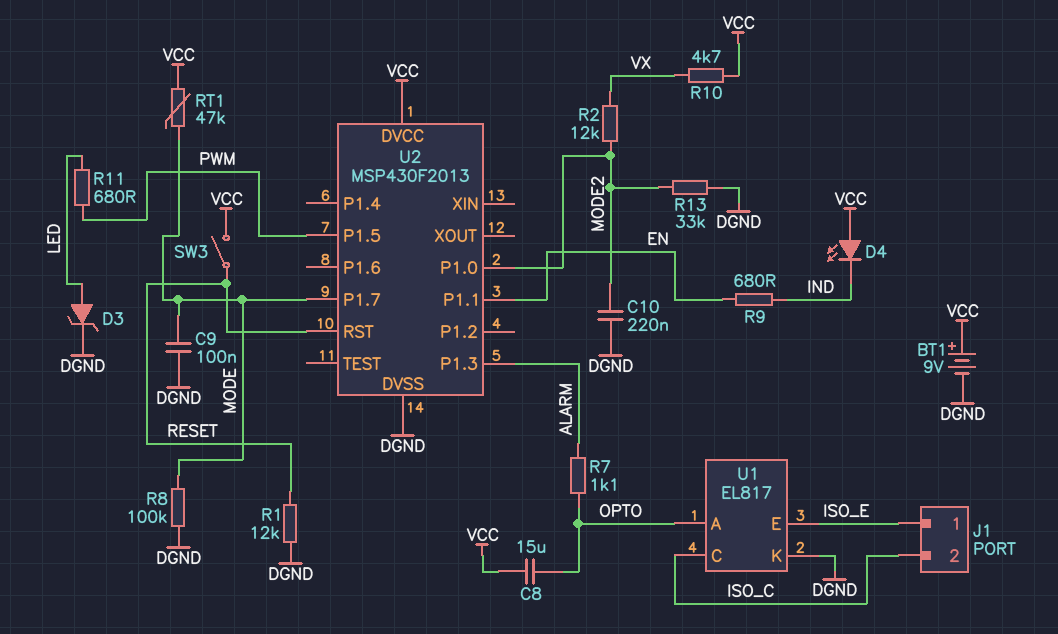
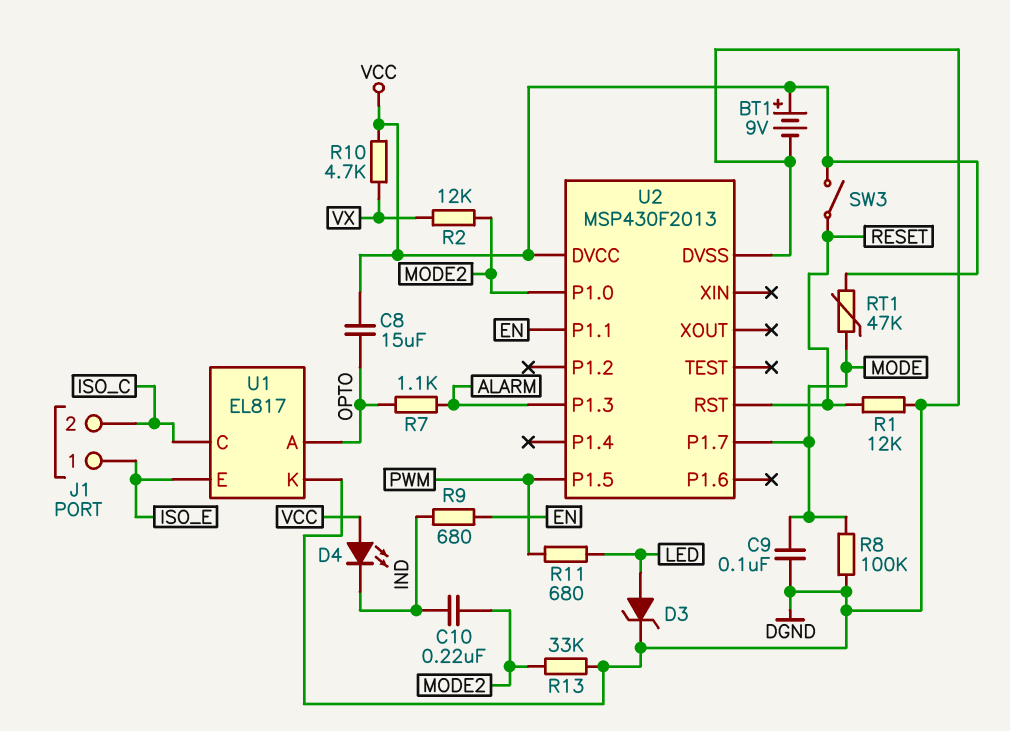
C10: 220nF (DGND, MODE2) -> 220nF (IND, MODE2)

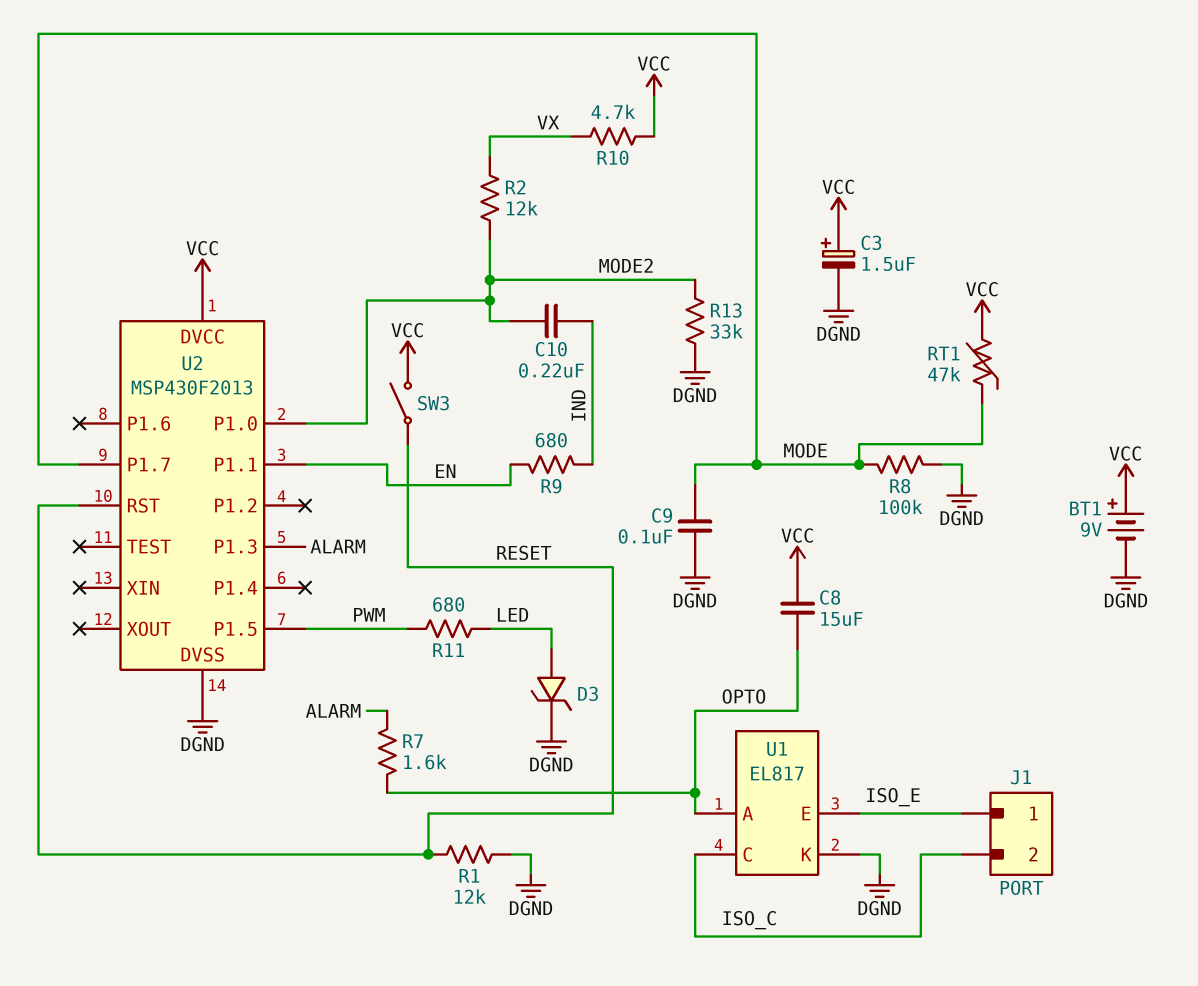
C3: none -> 1.5uF (plus VCC, minus DGND)
D4: LED (A VCC, K IND) -> none
R7: 1.1k (ALARM, OPTO) -> 1.6k (ALARM, OPTO)

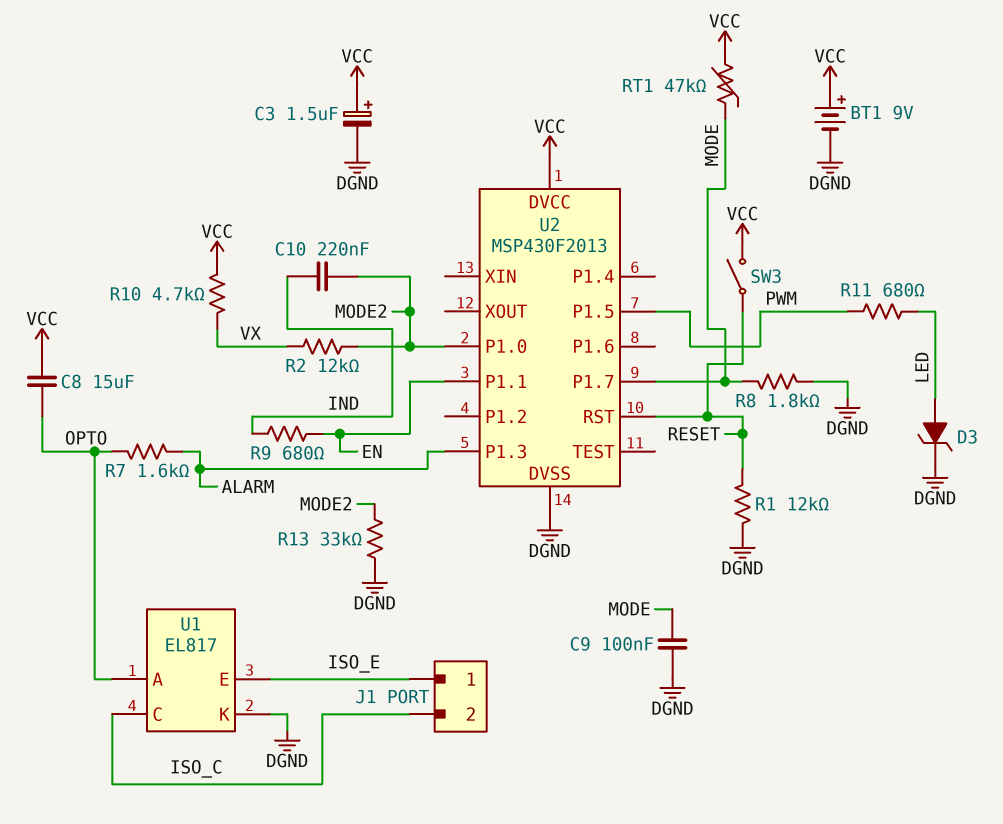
R8: 100k (DGND, MODE) -> 1.8k (DGND, MODE)

